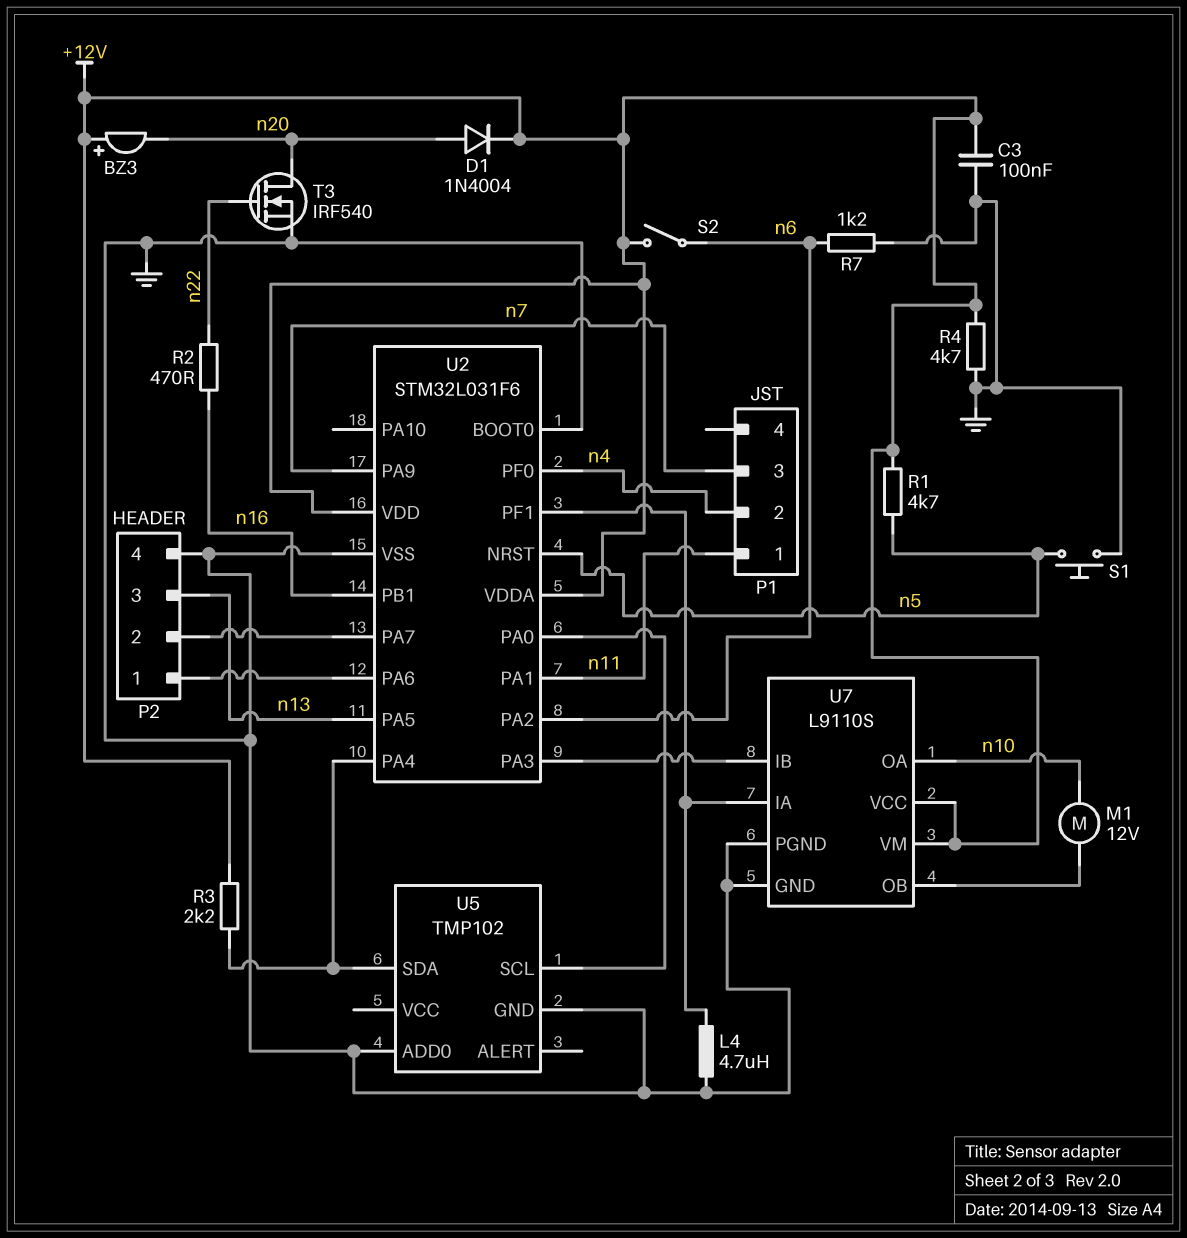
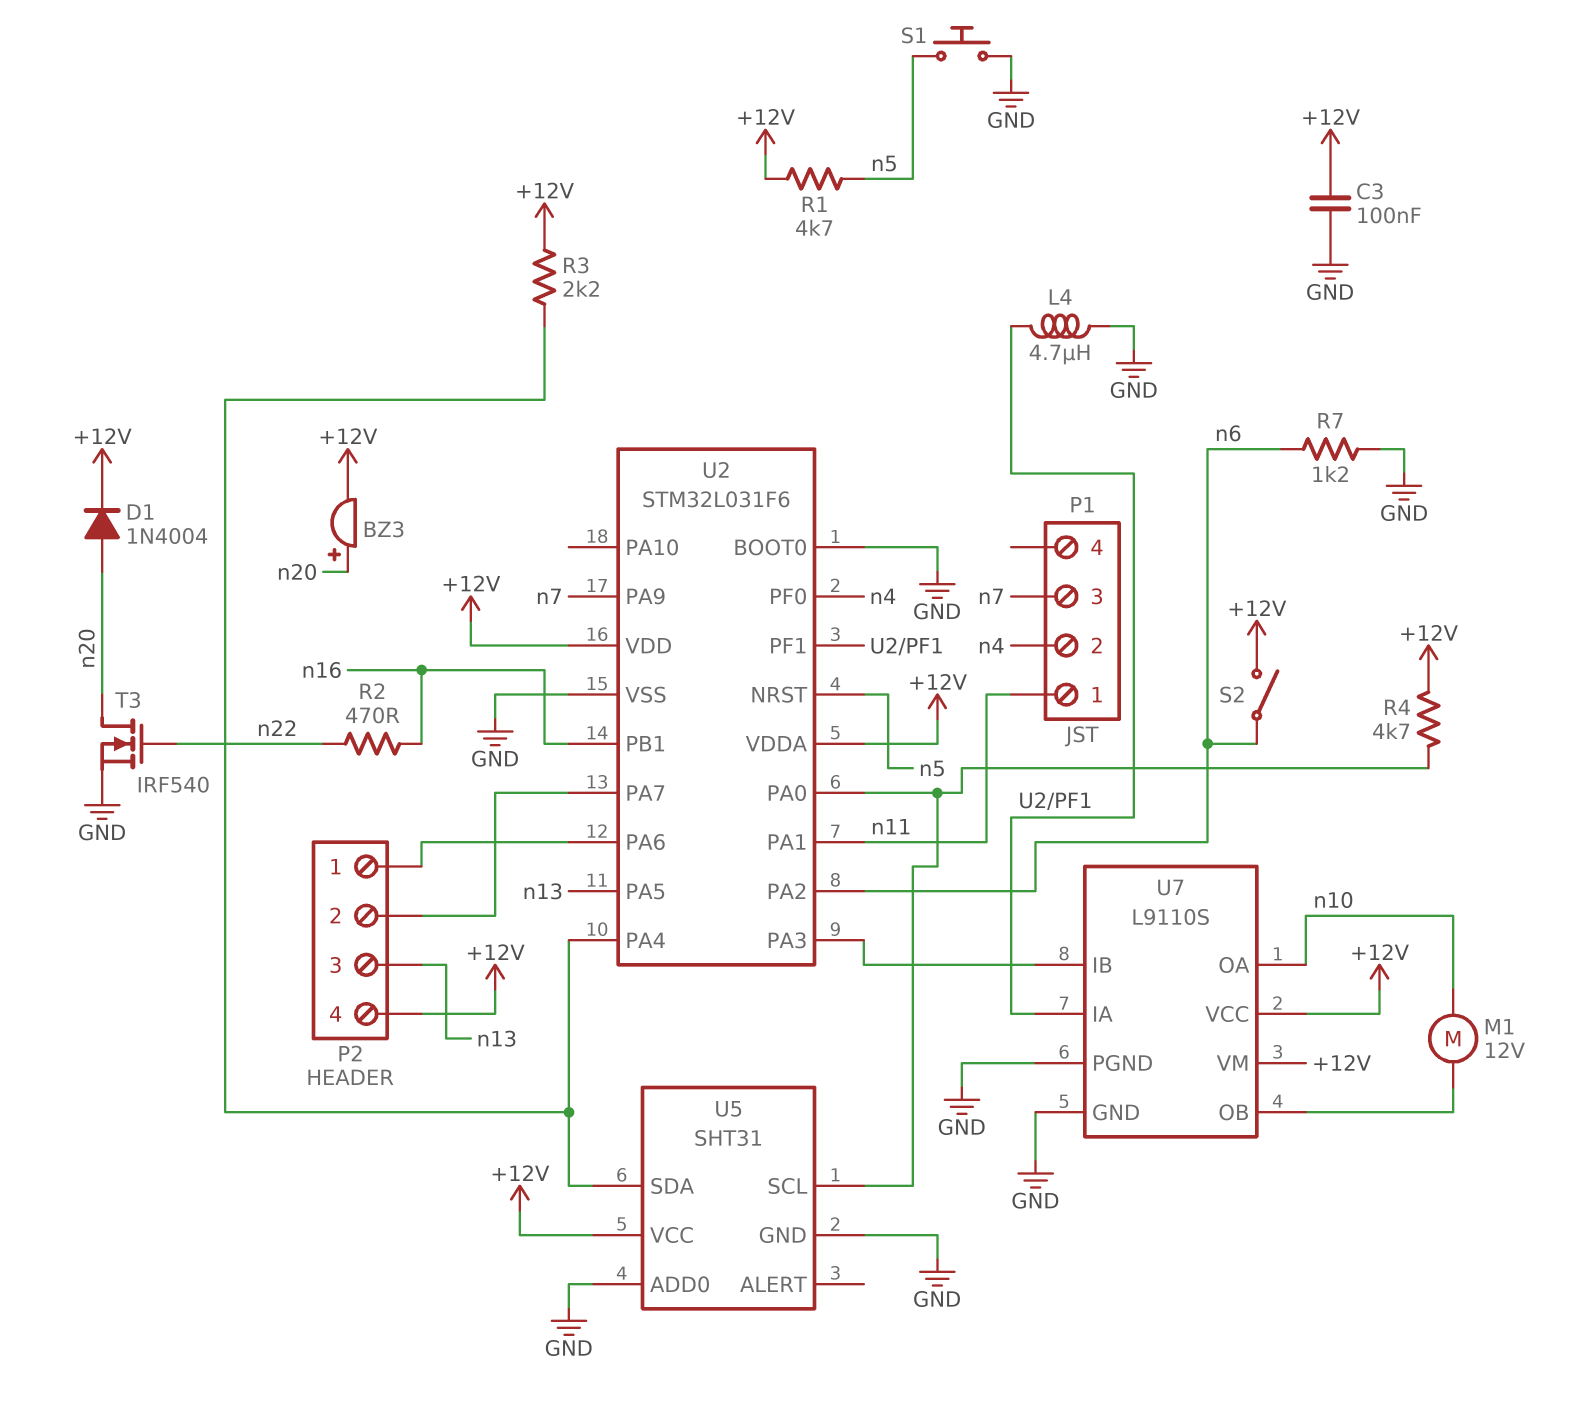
BZ3: buzzer (plus +12V, minus n20) -> buzzer (plus n20, minus +12V)
P2 pin 4: GND -> +12V
R4: 4.7k (+12V, GND) -> 4.7k (+12V, U2/PA0)
U5: TMP102 -> SHT31
U5 pin VCC: none -> +12V

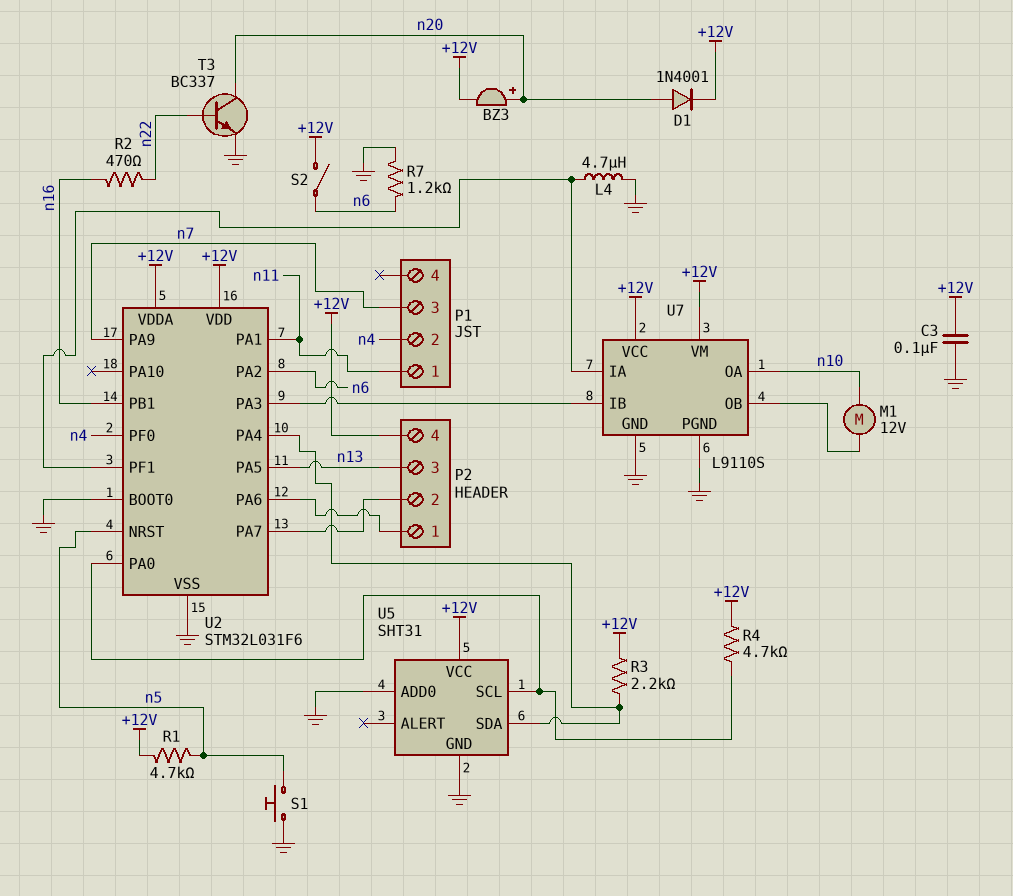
D1: diode 1N4004 (A n20, K +12V) -> diode 1N4001 (A n20, K +12V)
T3: NMOS IRF540 (G n22, D n20, S GND) -> NPN BC337 (B n22, C n20, E GND)

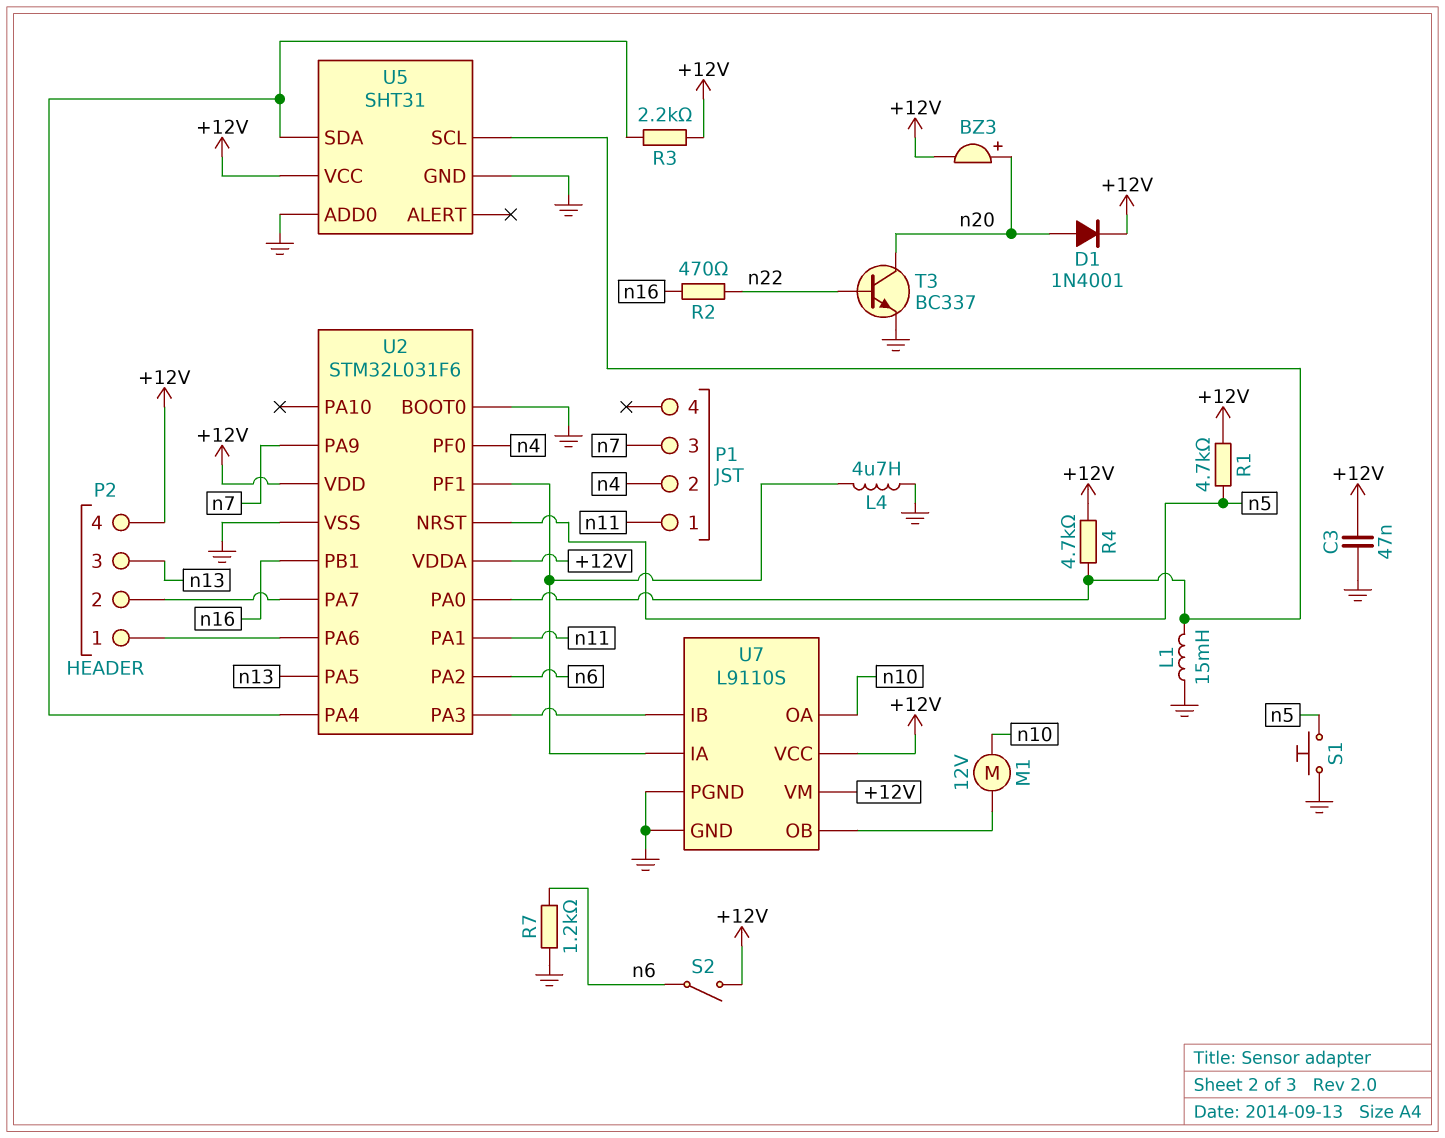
C3: 100nF (+12V, GND) -> 47nF (+12V, GND)
L1: none -> 15mH (GND, U2/PA0)

